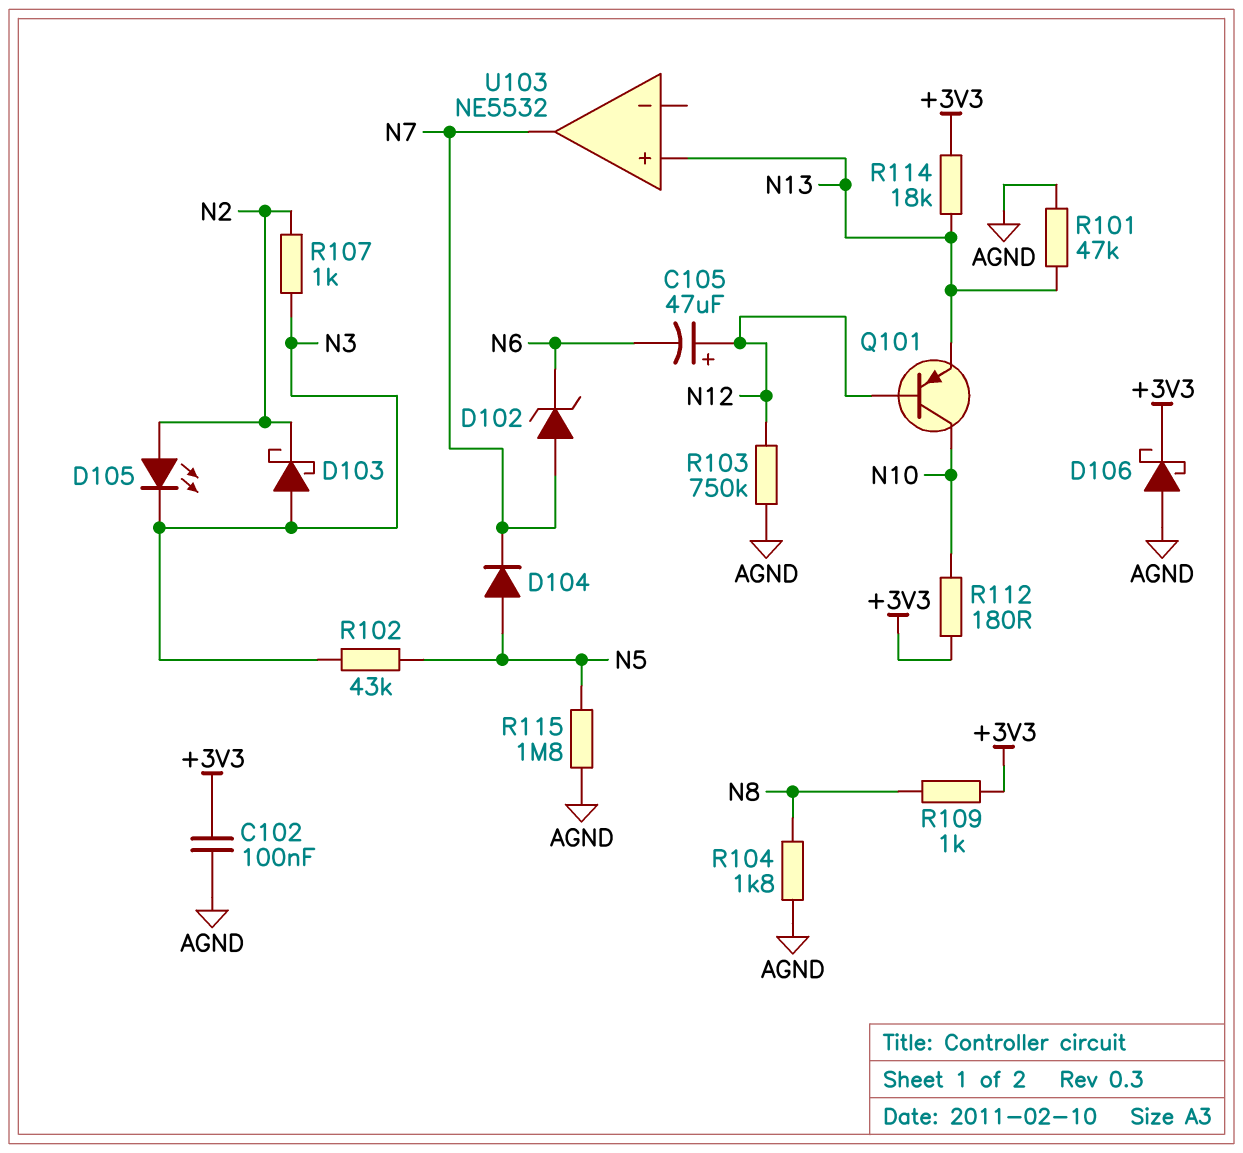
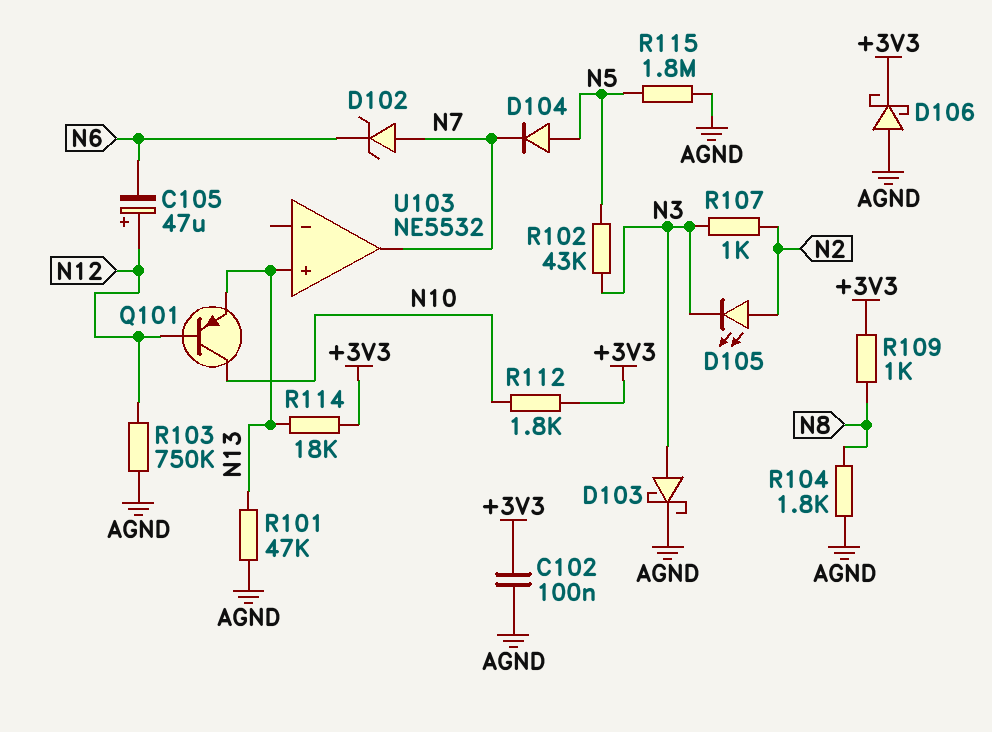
D103: schottky (A N3, K N2) -> schottky (A N3, K AGND)
R112: 180 (+3V3, N10) -> 1.8k (+3V3, N10)

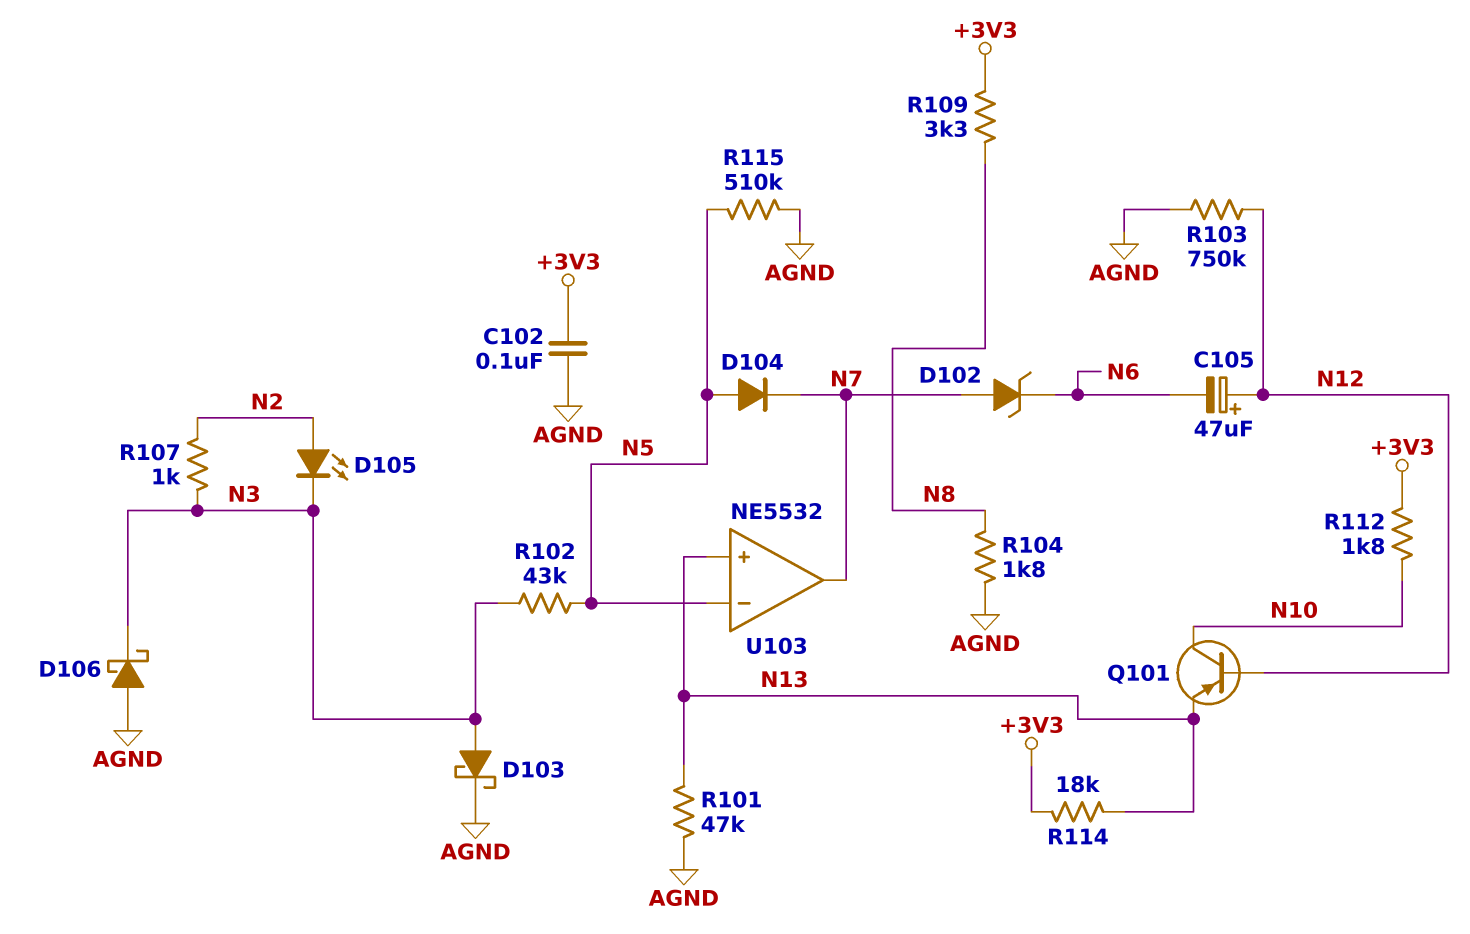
D106: schottky (A AGND, K +3V3) -> schottky (A AGND, K N3)
R109: 1k (+3V3, N8) -> 3.3k (+3V3, N8)
R115: 1.8M (AGND, N5) -> 510k (AGND, N5)
U103 pin in-: none -> N5

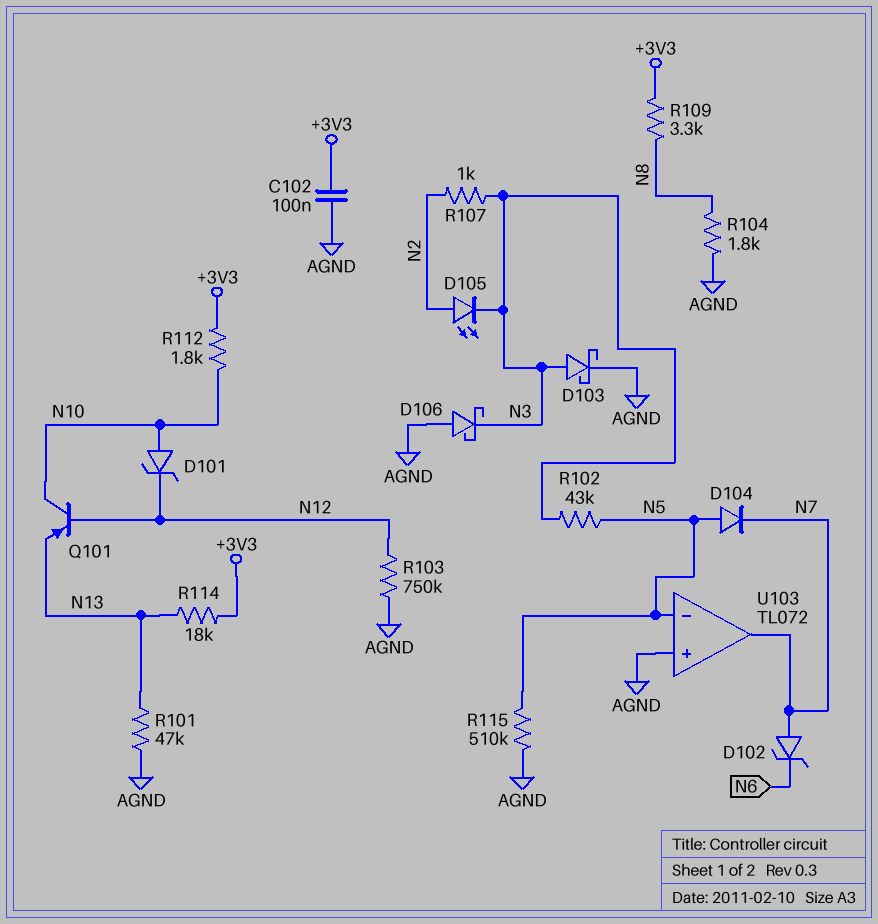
C105: 47uF (plus N12, minus N6) -> none
D101: none -> zener (A N10, K N12)
U103: NE5532 -> TL072
U103 pin in+: N13 -> AGND

